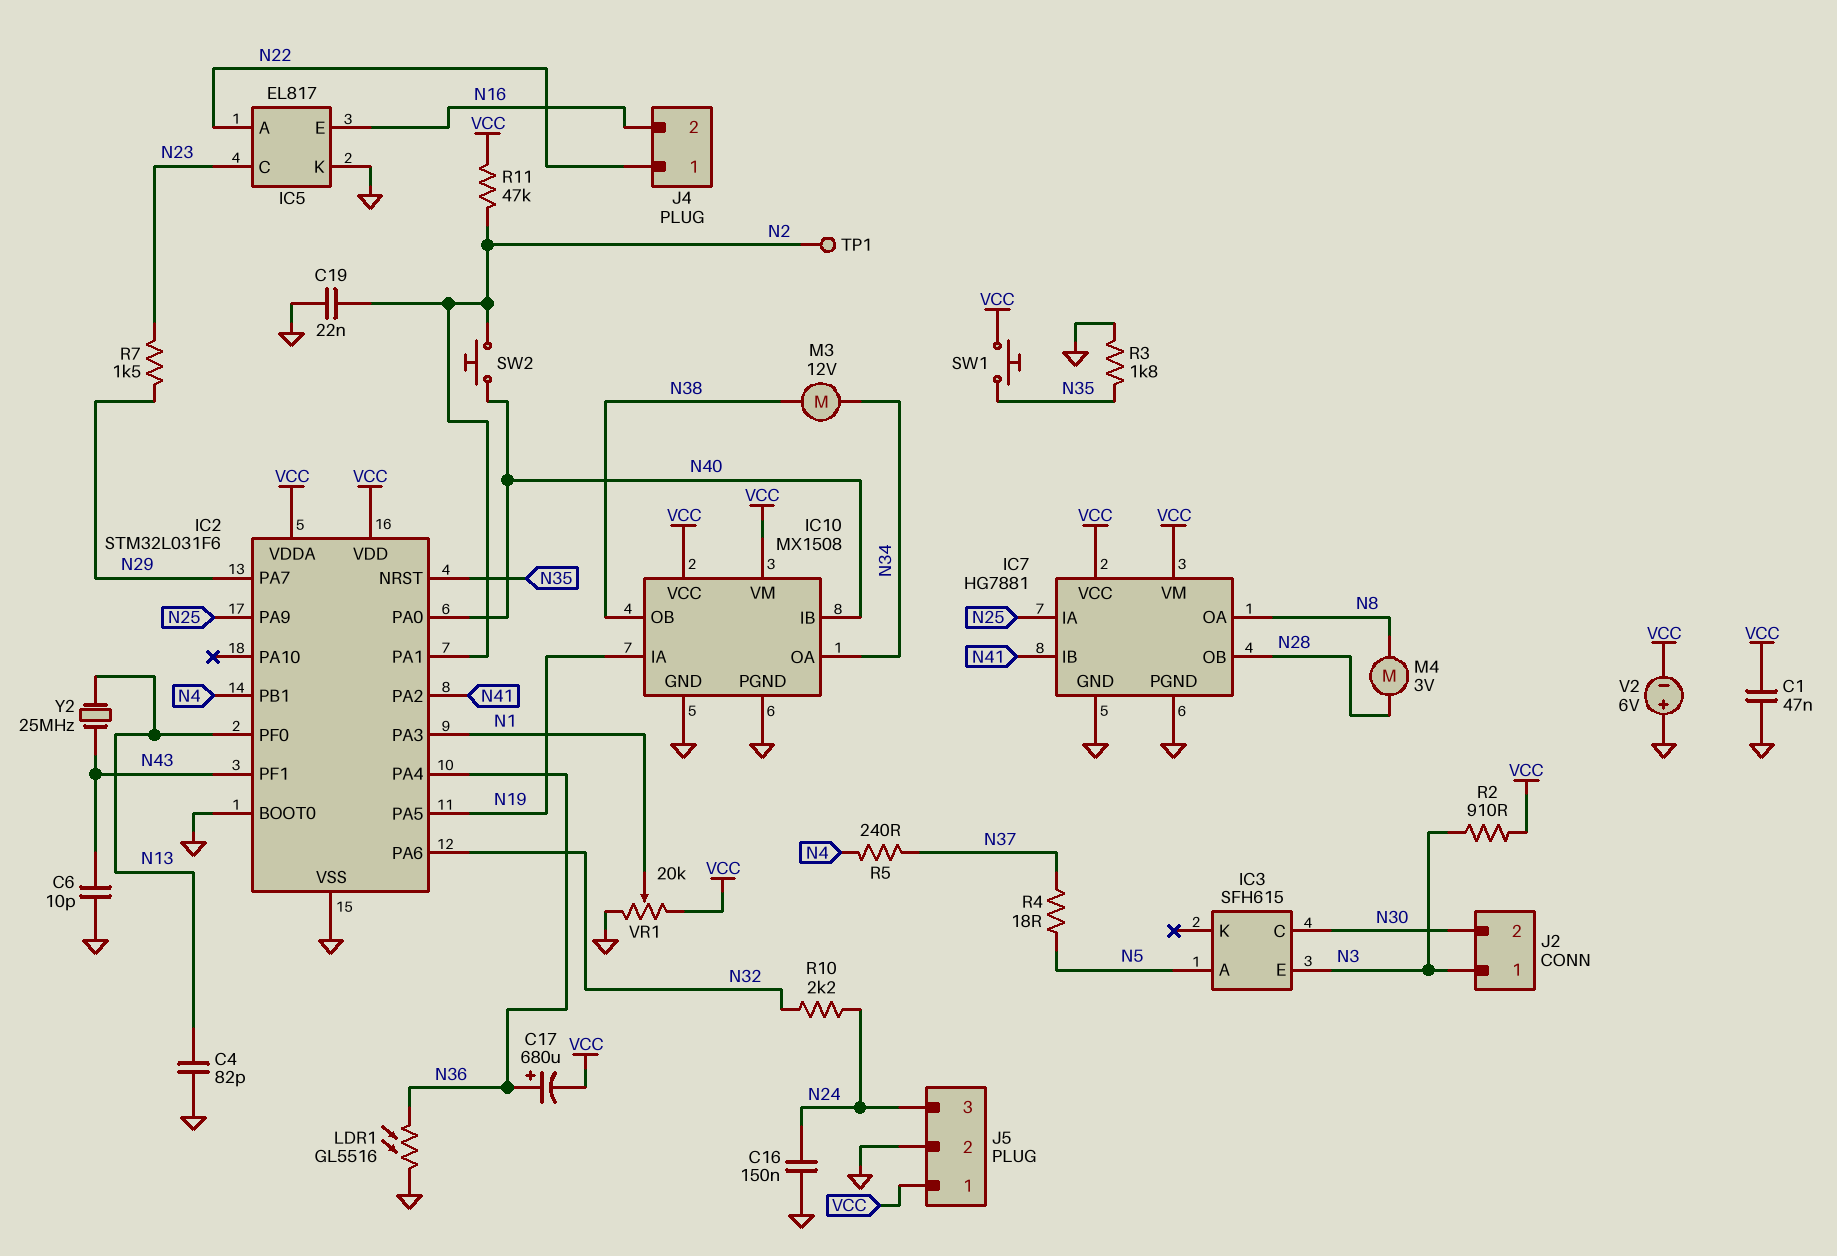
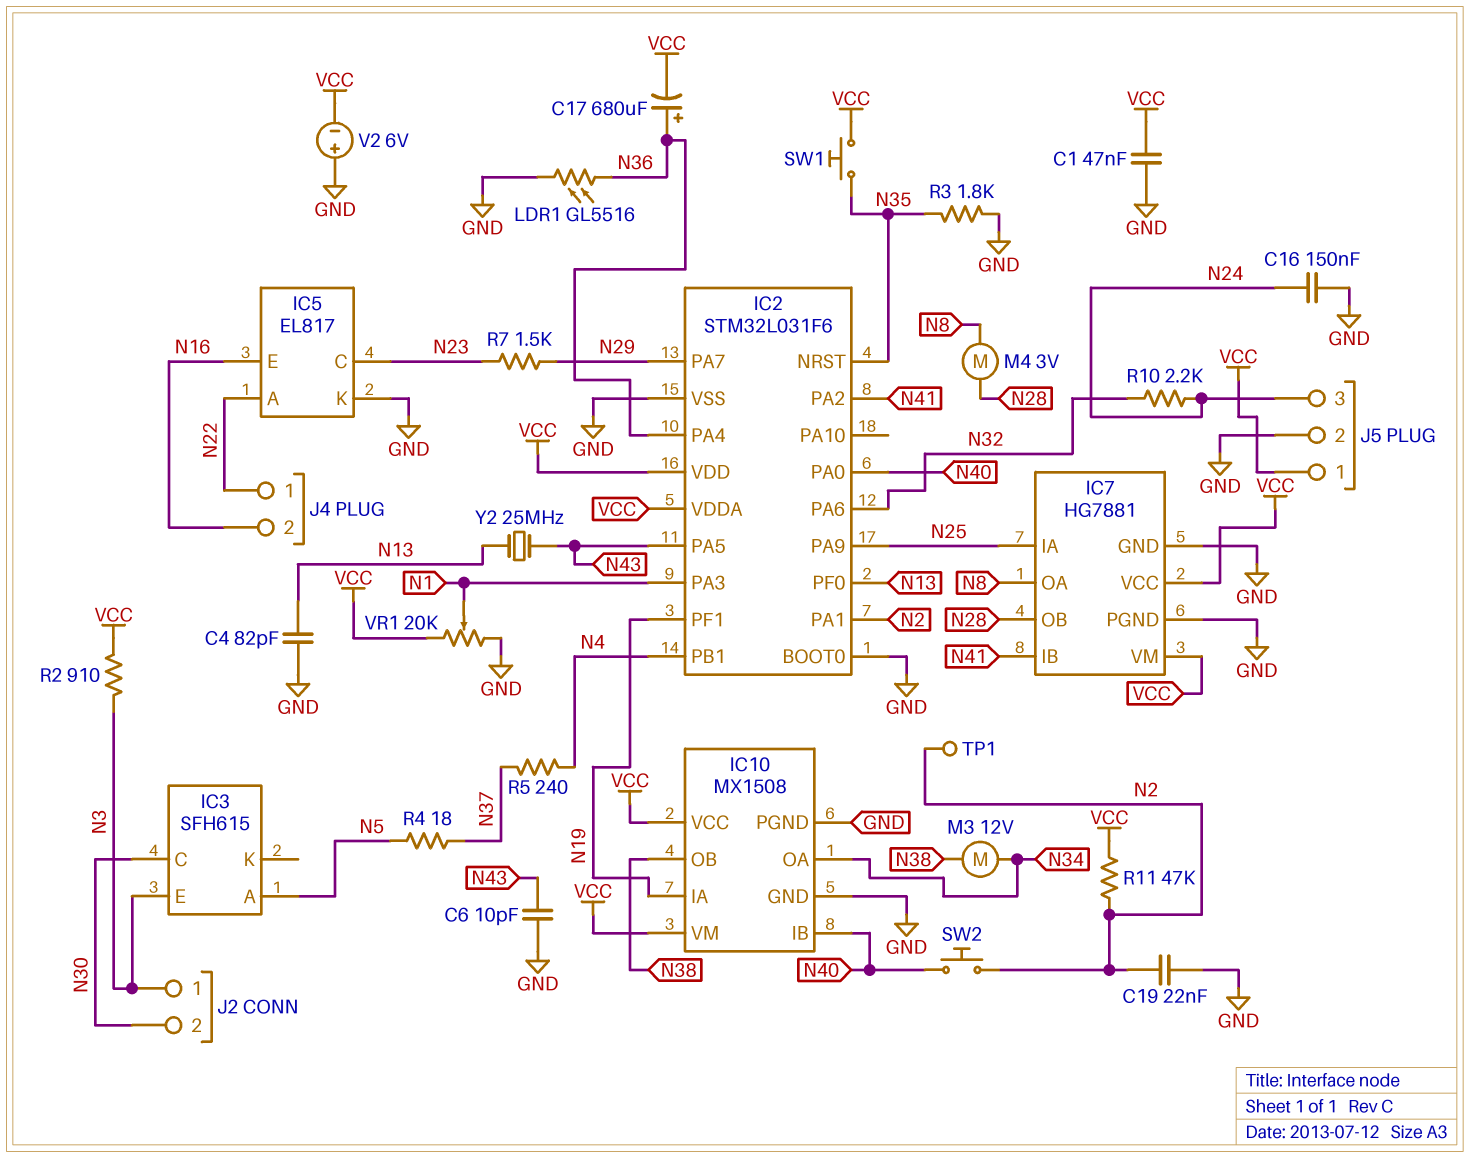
IC2 pin PA5: N19 -> N43
IC2 pin PF1: N43 -> N19

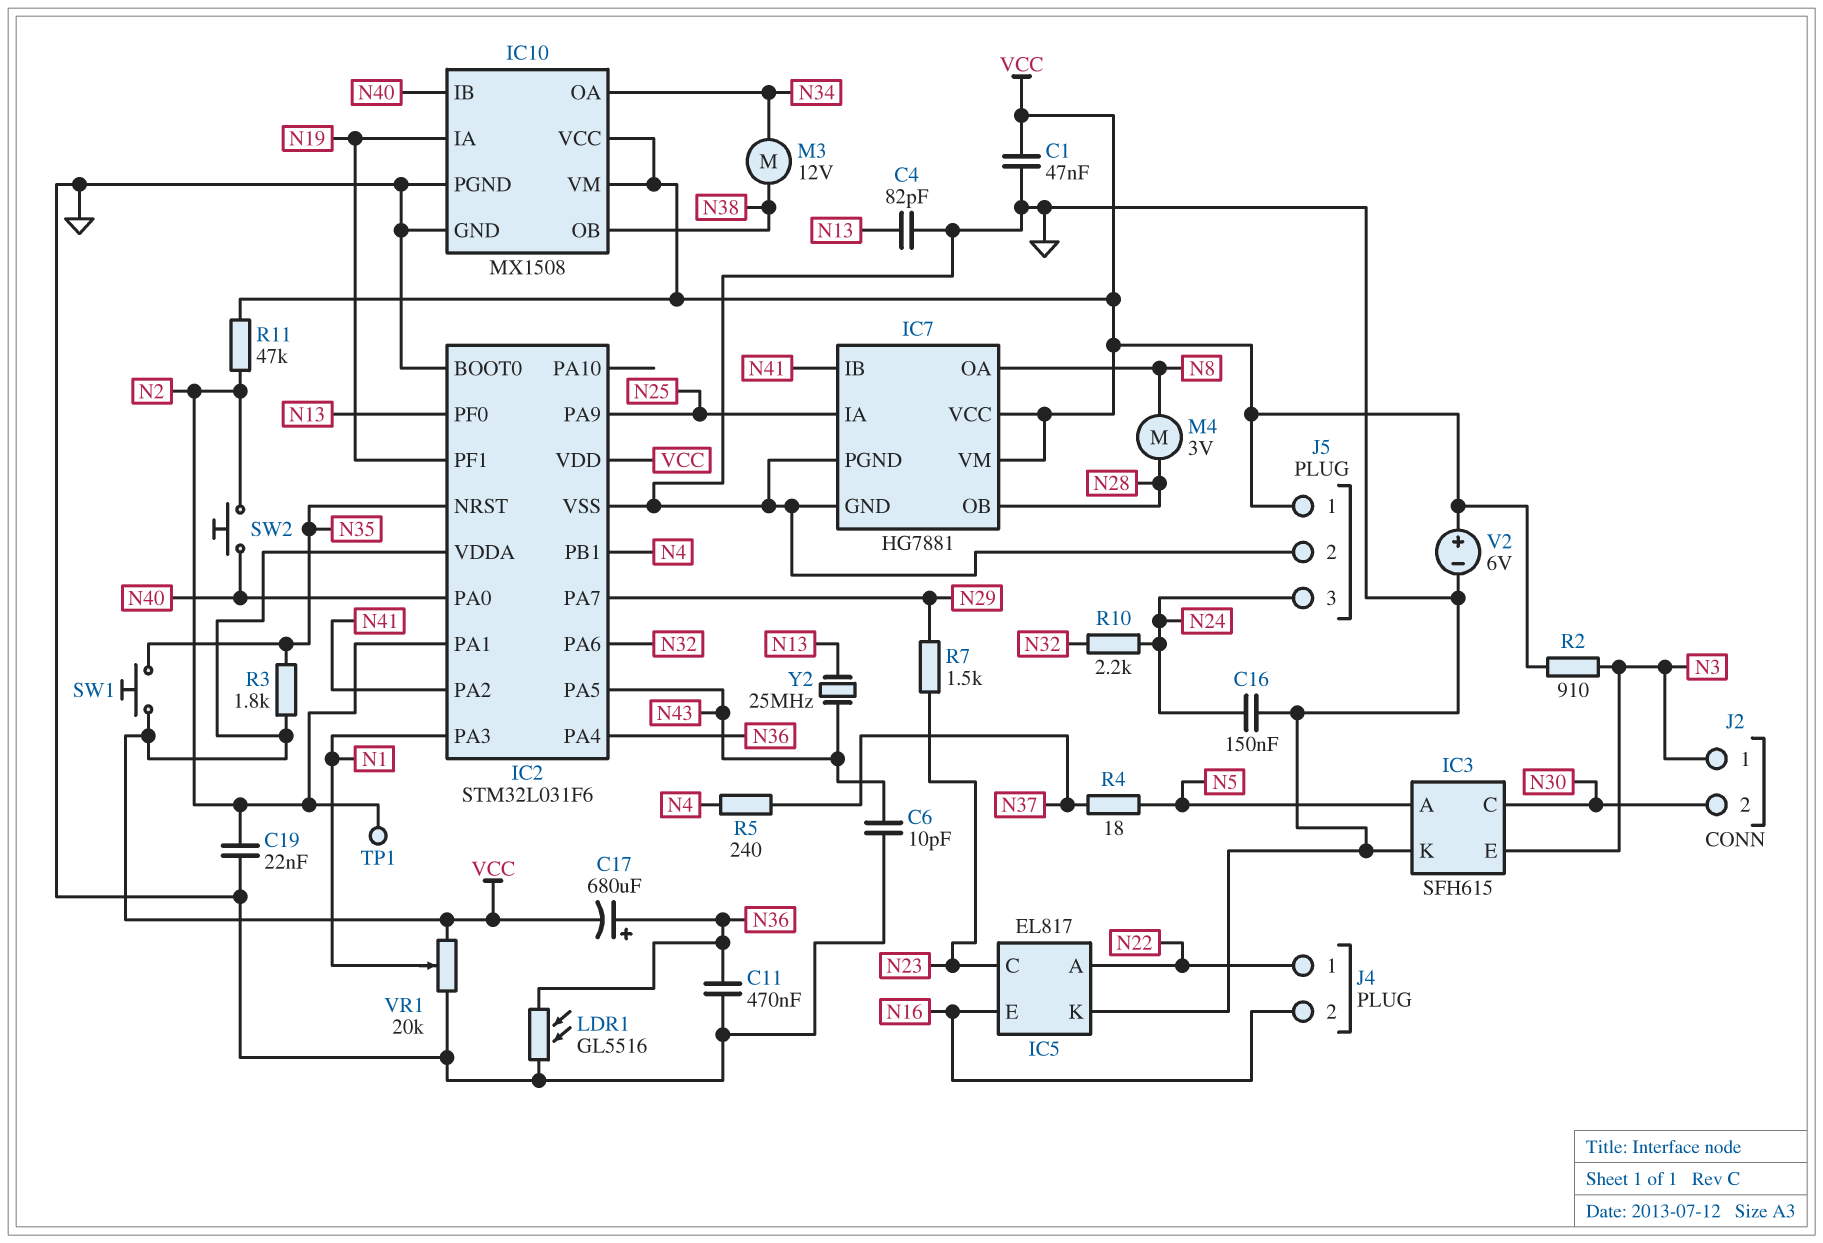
C11: none -> 470nF (GND, N36)
IC3 pin K: none -> GND
R3: 1.8k (GND, N35) -> 1.8k (N35, VCC)
V2: 6V (plus GND, minus VCC) -> 6V (plus VCC, minus GND)

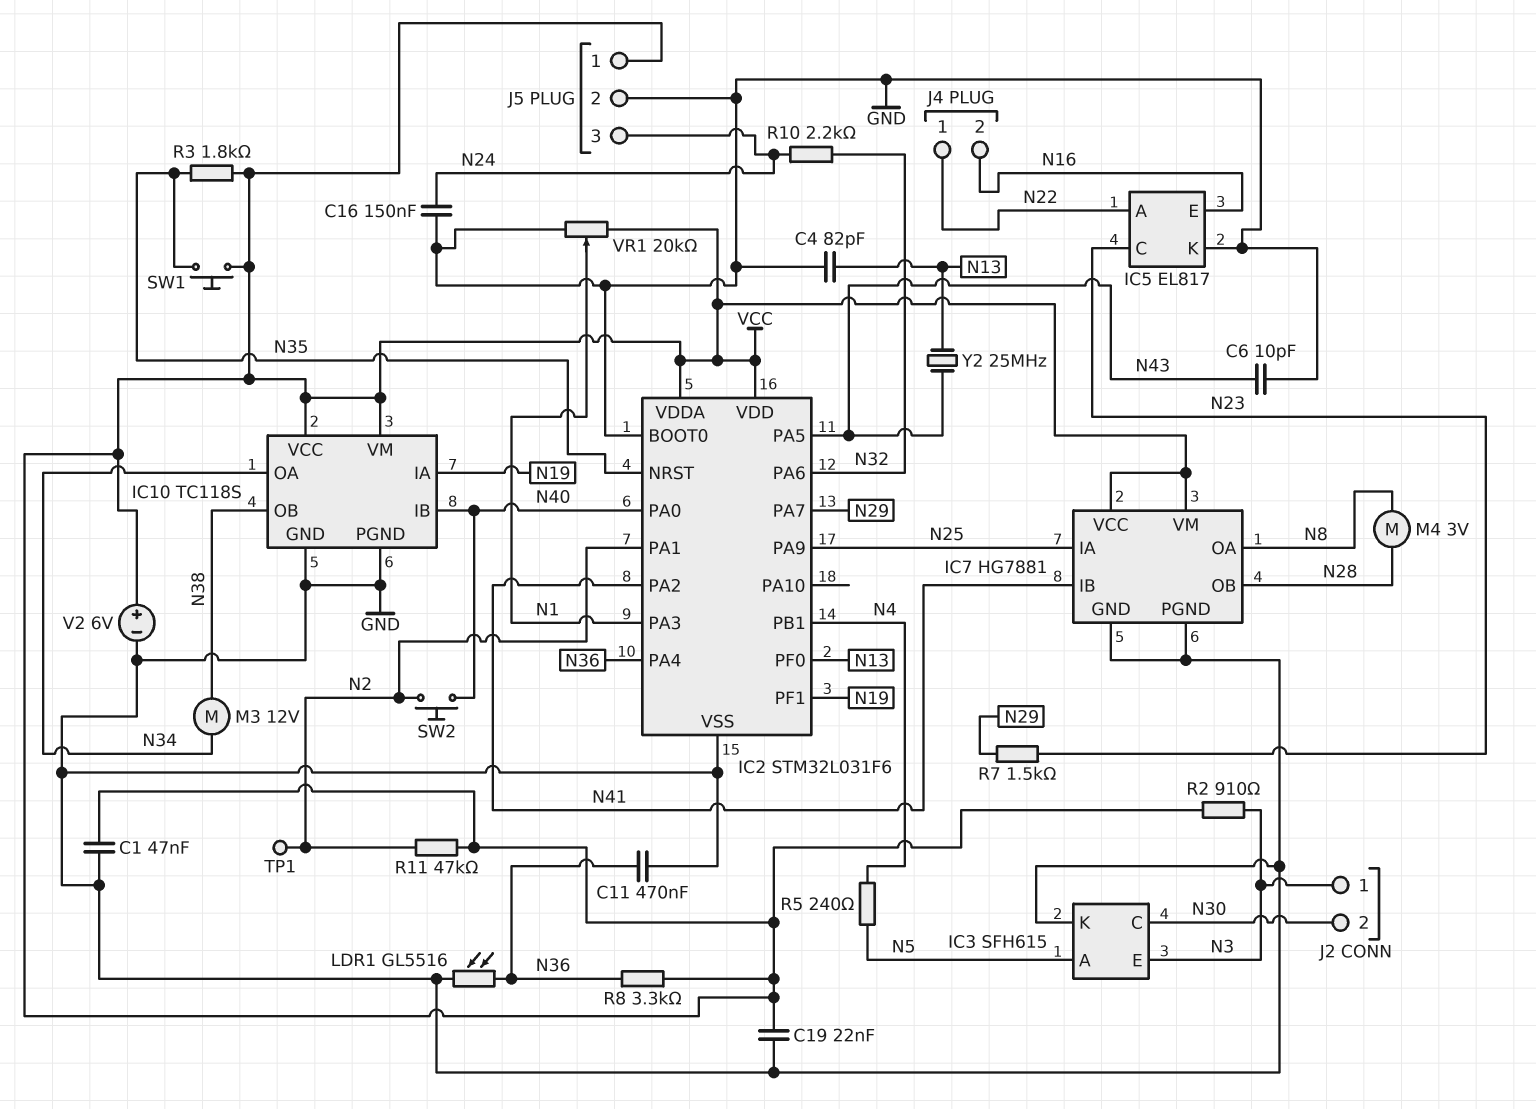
C17: 680uF (plus N36, minus VCC) -> none
C19: 22nF (GND, N2) -> 22nF (GND, VCC)
IC10: MX1508 -> TC118S
R4: 18 (N5, N37) -> none
R5: 240 (N4, N37) -> 240 (N4, N5)
R8: none -> 3.3k (N36, VCC)

